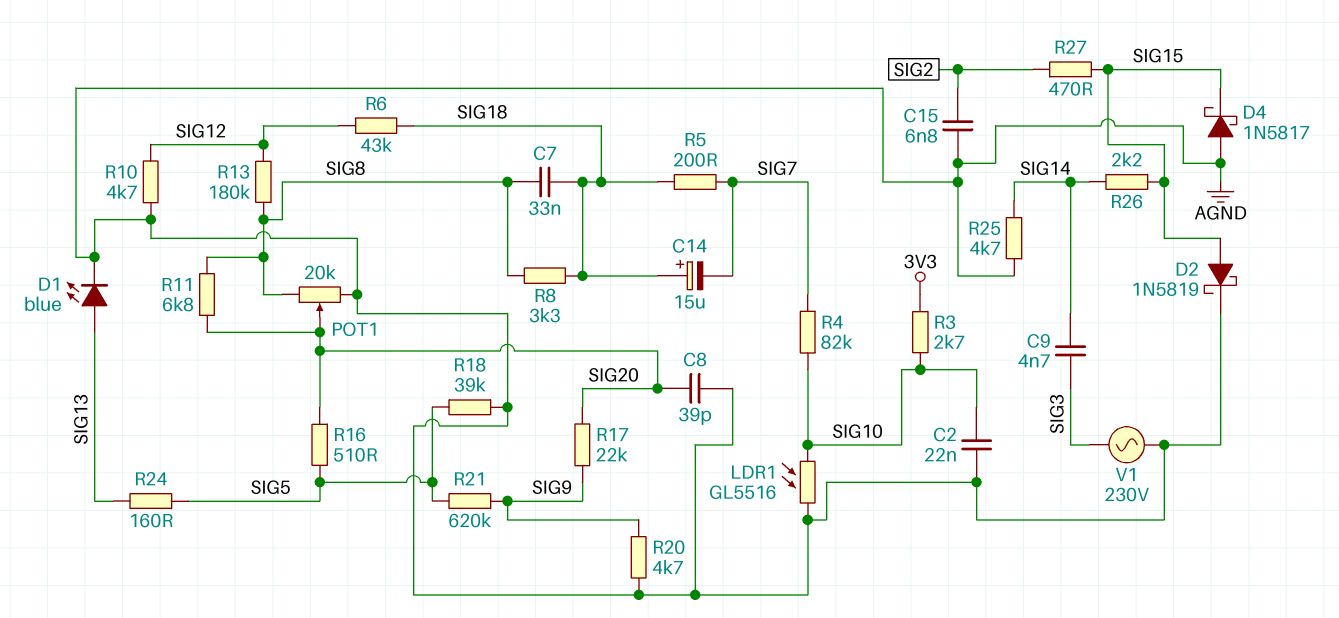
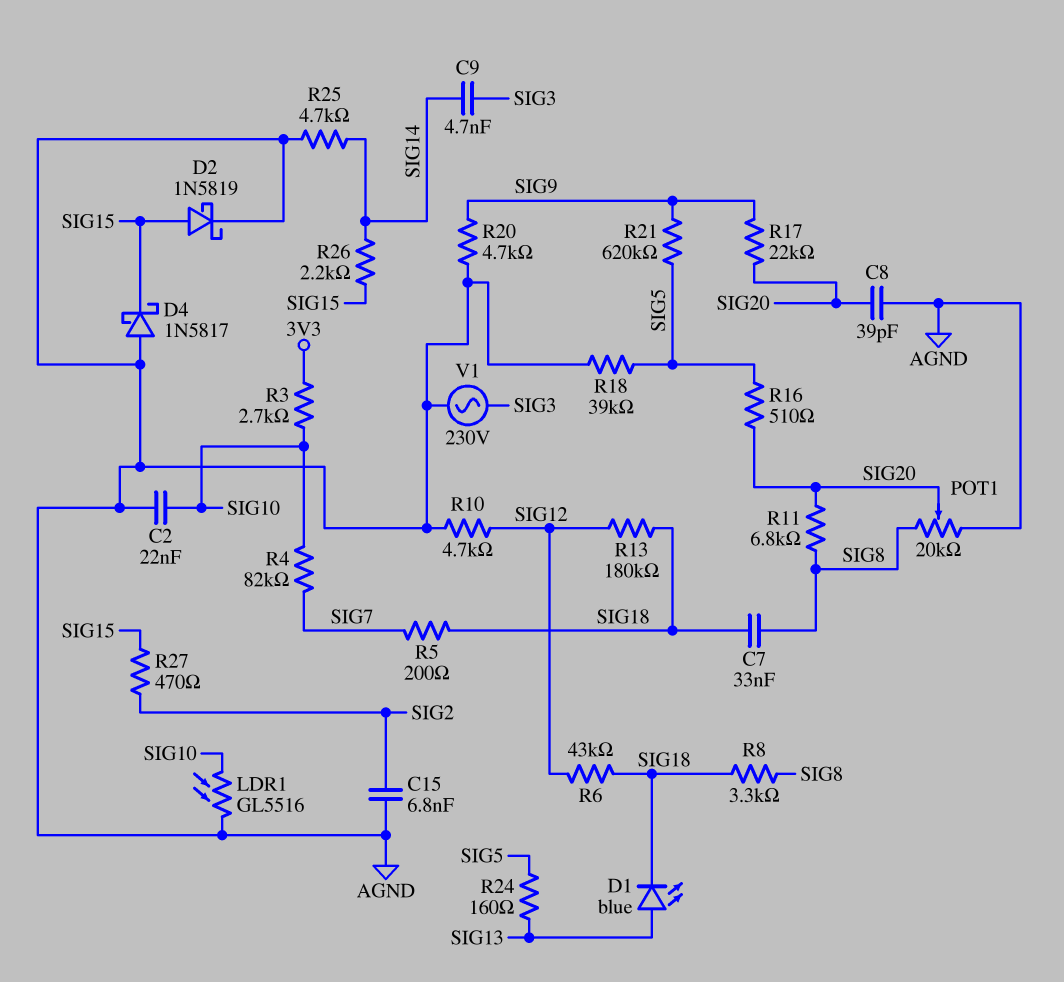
C14: 15uF (plus SIG18, minus SIG7) -> none
D1: LED blue (A SIG13, K AGND) -> LED blue (A SIG13, K SIG18)
R13: 180k (SIG8, SIG12) -> 180k (SIG12, SIG18)

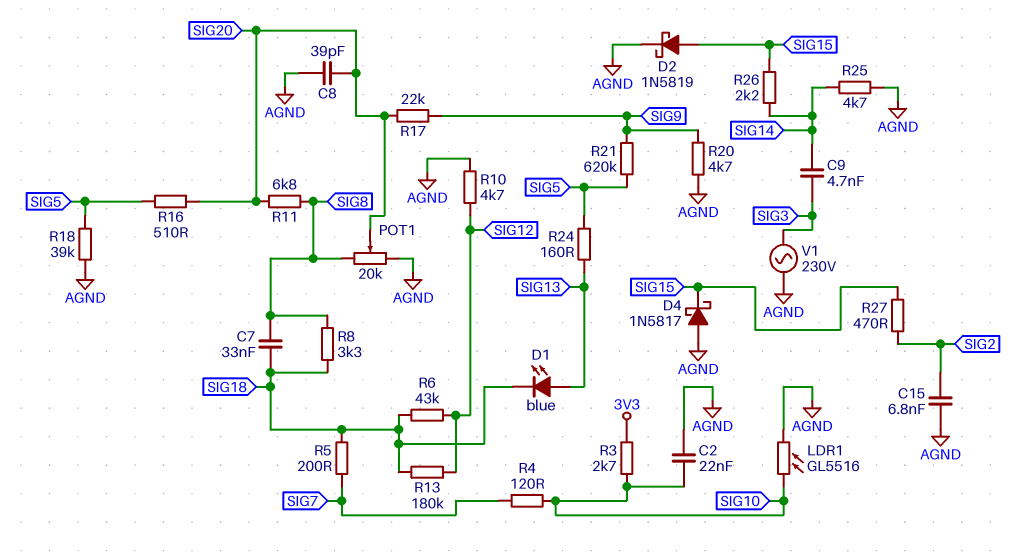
R4: 82k (SIG7, SIG10) -> 120 (SIG7, SIG10)

